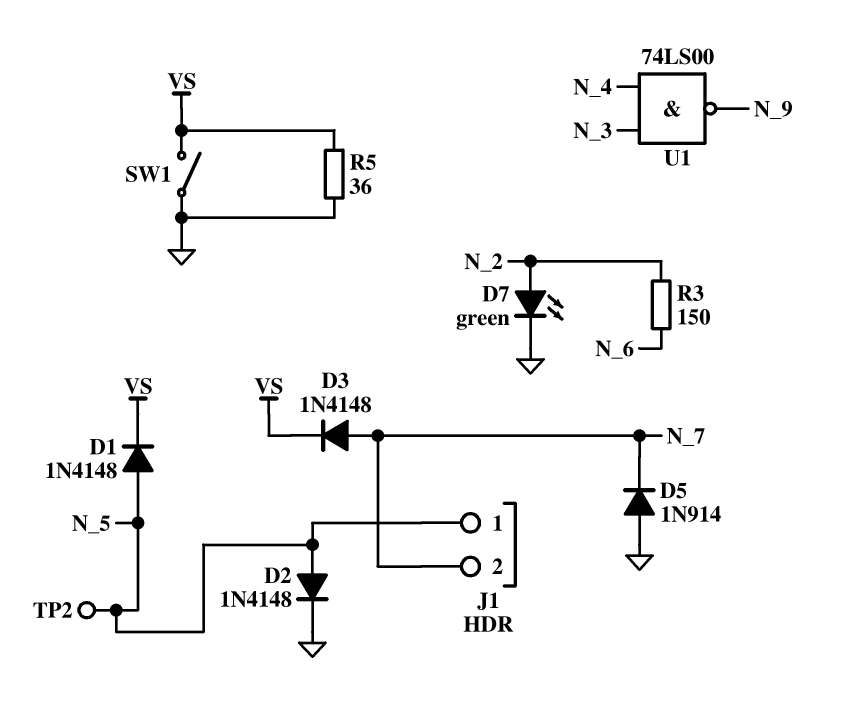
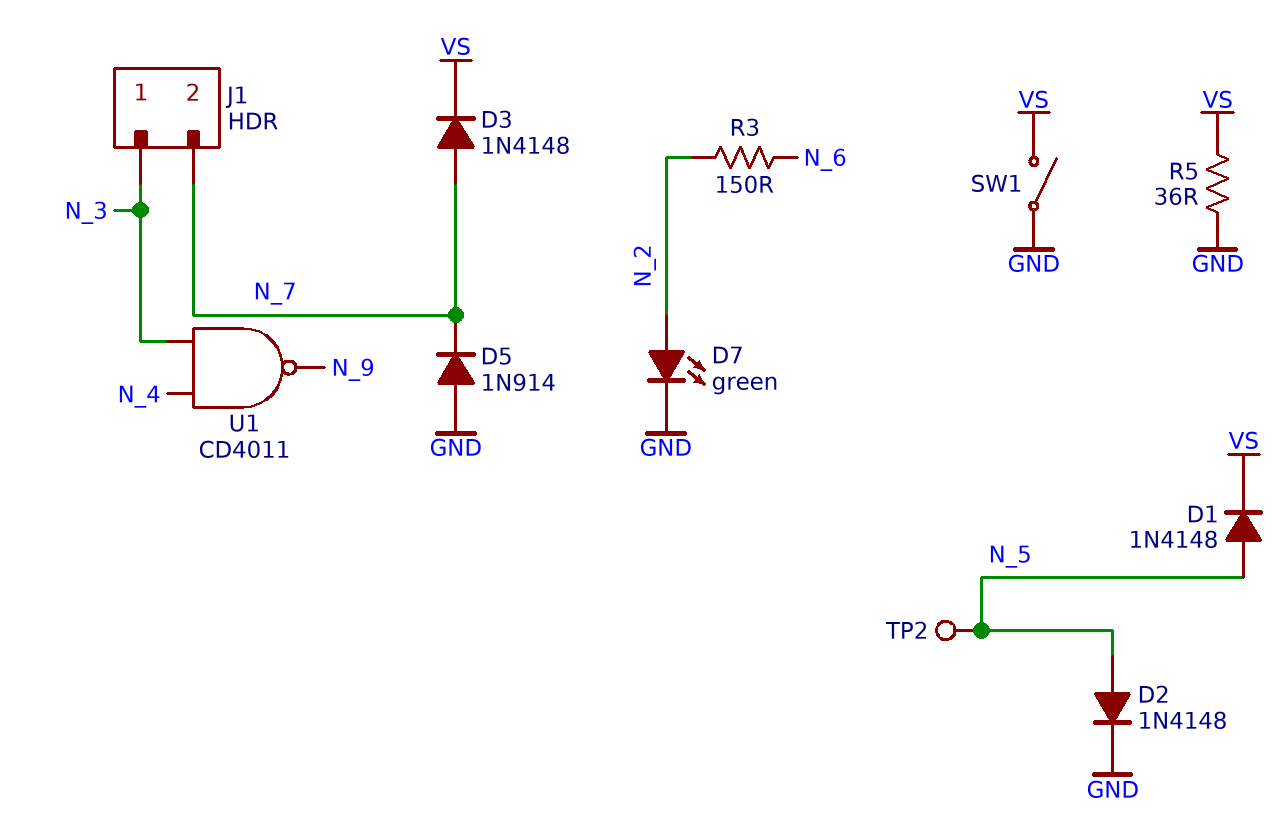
J1 pin 1: N_5 -> N_3
U1: NAND 74LS00 (in N_3, in N_4, out N_9) -> NAND CD4011 (in N_3, in N_4, out N_9)

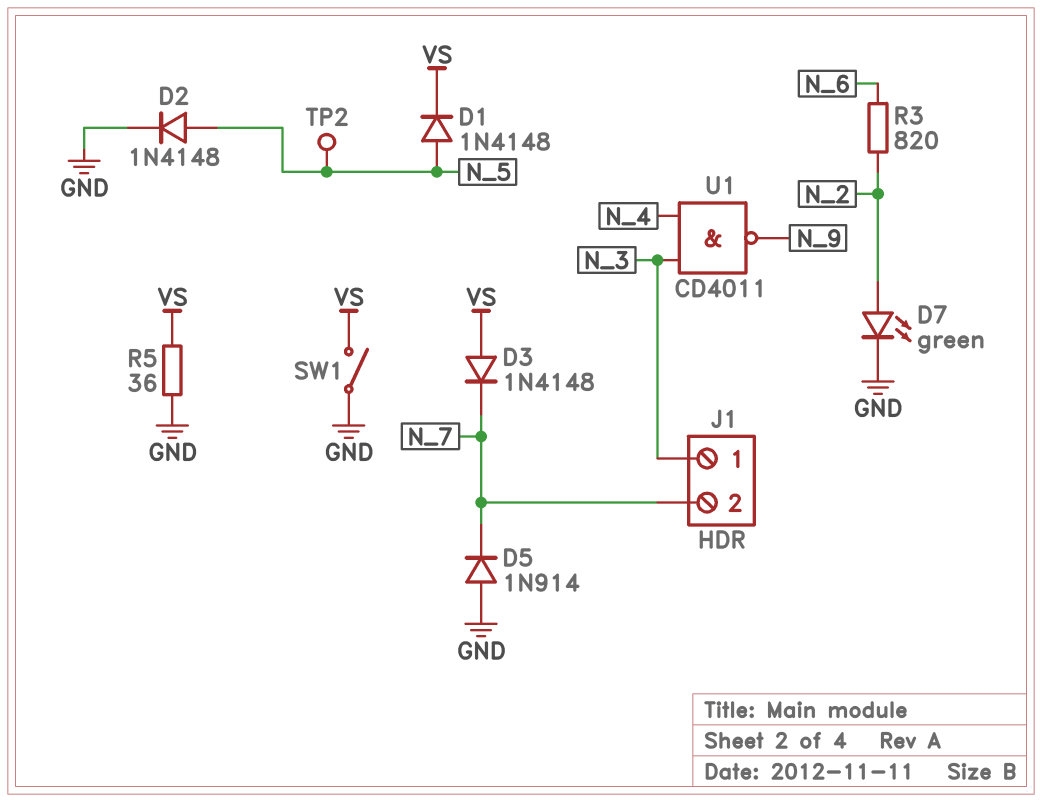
D3: diode 1N4148 (A N_7, K VS) -> diode 1N4148 (A VS, K N_7)
R3: 150 (N_2, N_6) -> 820 (N_2, N_6)

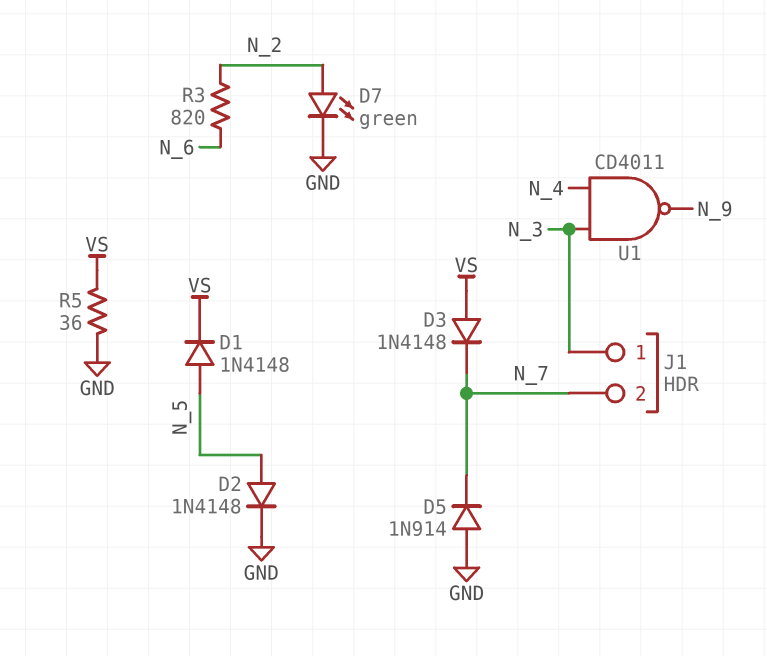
SW1: switch (GND, VS) -> none
TP2: test point (N_5) -> none

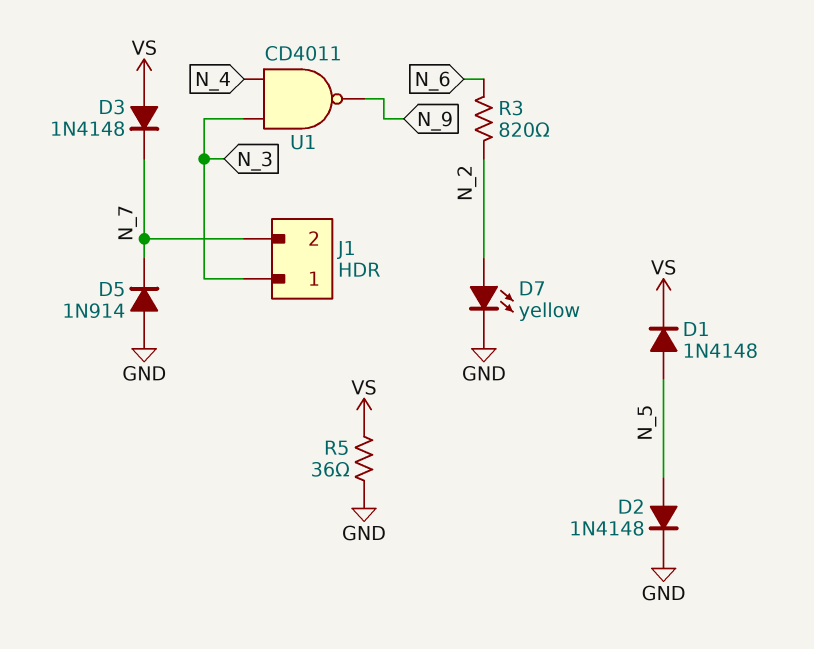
D7: LED green (A N_2, K GND) -> LED yellow (A N_2, K GND)

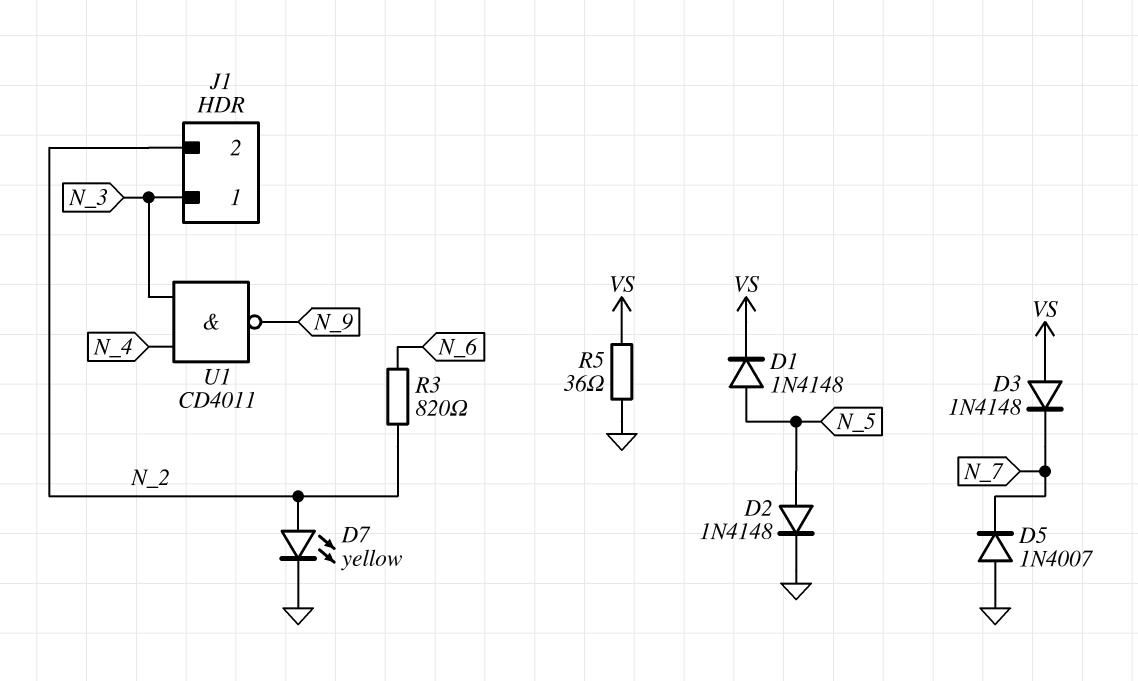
D5: diode 1N914 (A GND, K N_7) -> diode 1N4007 (A GND, K N_7)
J1 pin 2: N_7 -> N_2

